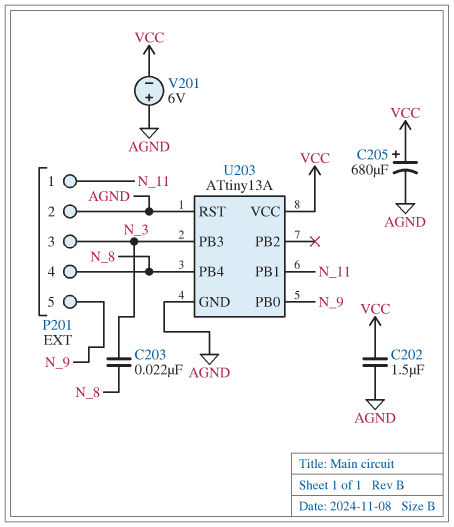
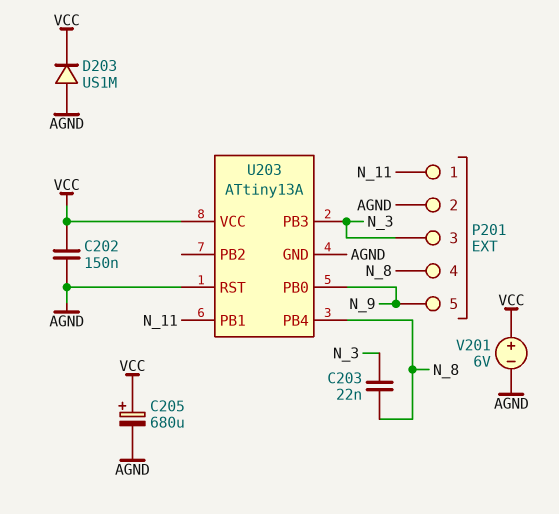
C202: 1.5uF (AGND, VCC) -> 150nF (AGND, VCC)
D203: none -> diode US1M (A AGND, K VCC)
V201: 6V (plus AGND, minus VCC) -> 6V (plus VCC, minus AGND)

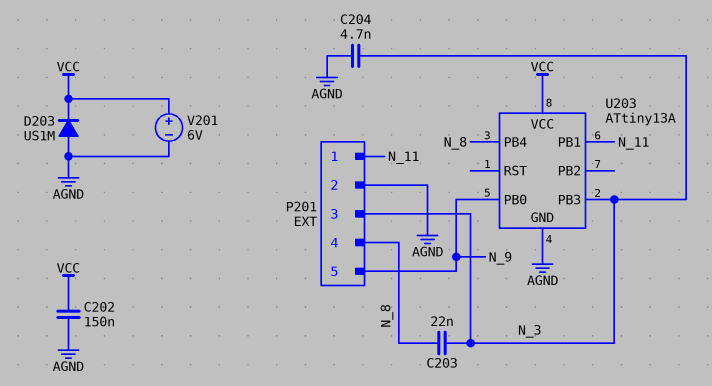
C204: none -> 4.7nF (AGND, N_3)
C205: 680uF (plus VCC, minus AGND) -> none
U203 pin RST: AGND -> none

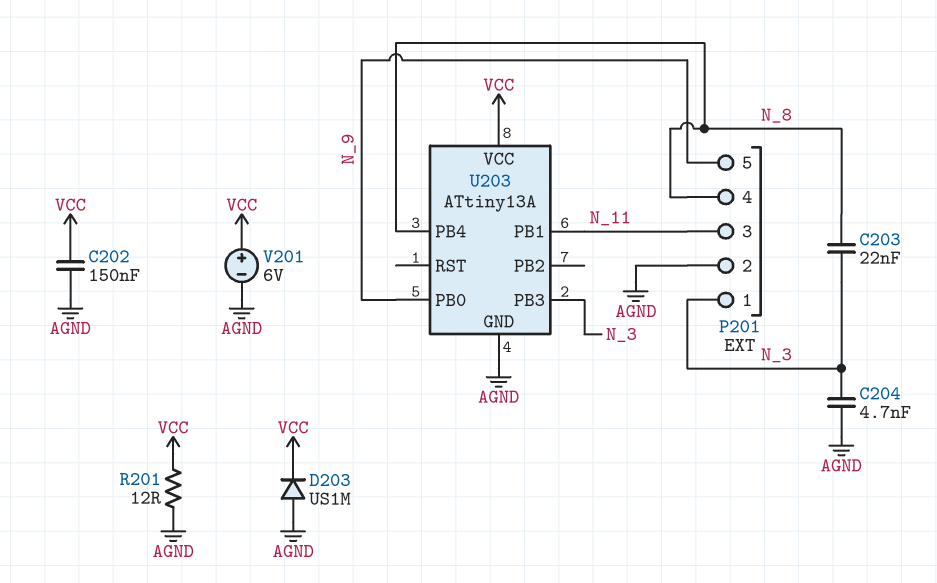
P201 pin 1: N_11 -> N_3
P201 pin 3: N_3 -> N_11
R201: none -> 12 (AGND, VCC)

